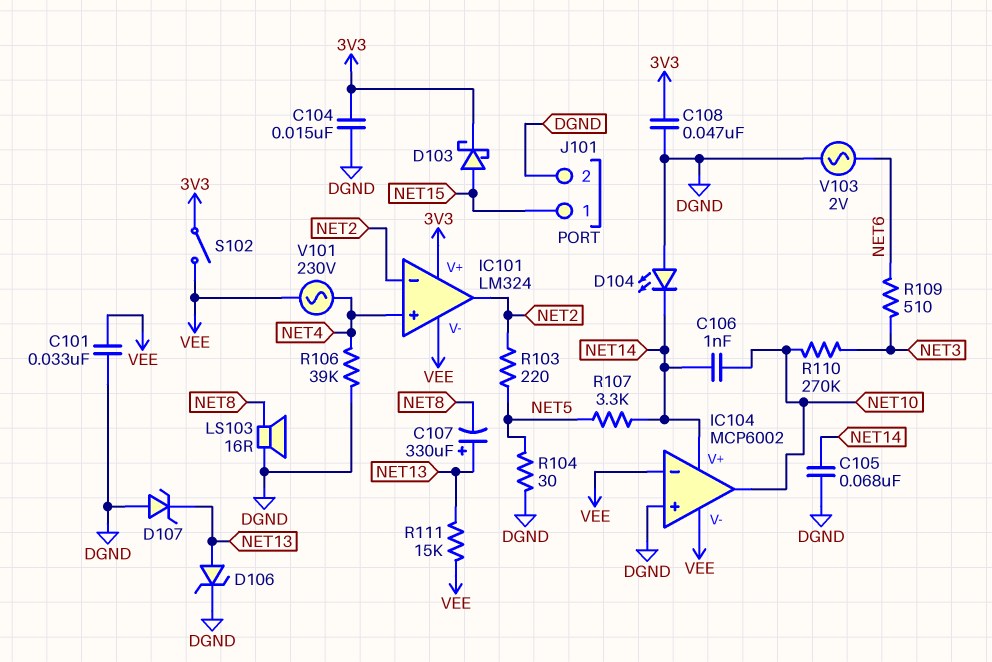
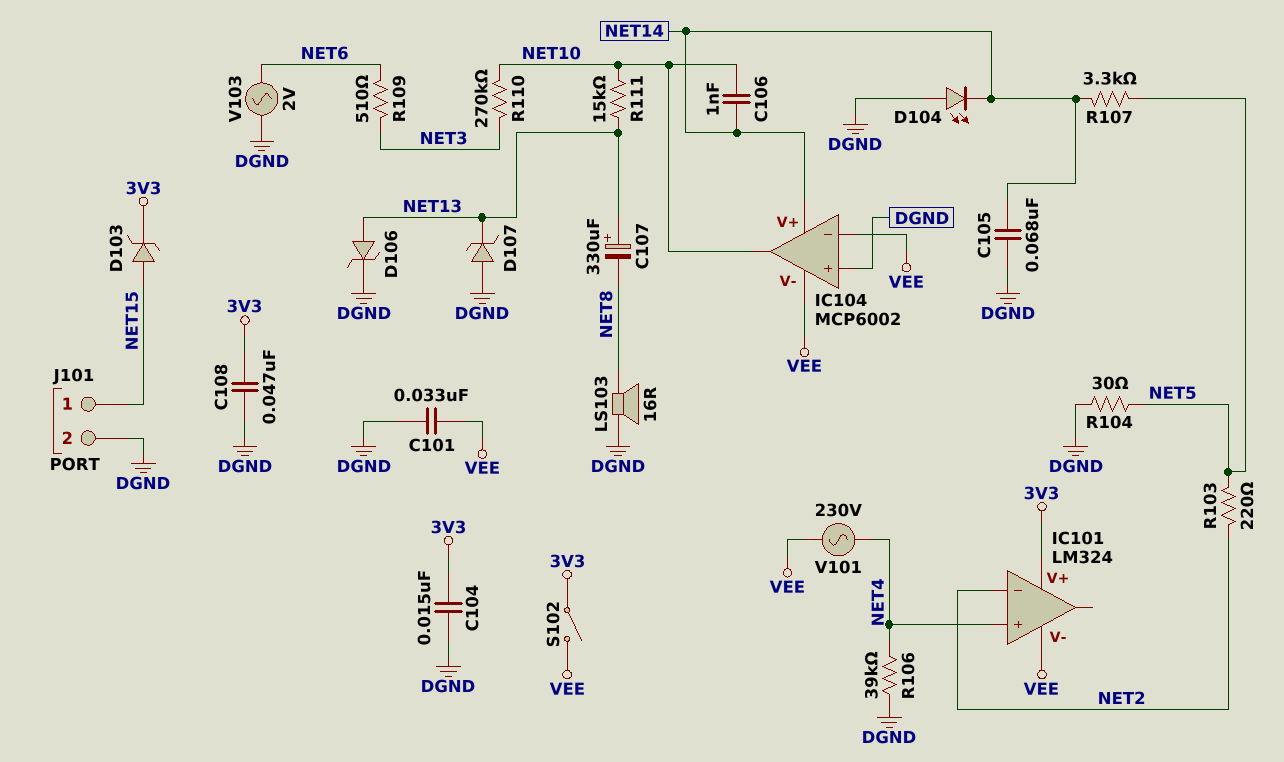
D103: schottky (A NET15, K 3V3) -> zener (A NET15, K 3V3)
IC101 pin out: NET2 -> none
R111: 15k (NET13, VEE) -> 15k (NET10, NET13)

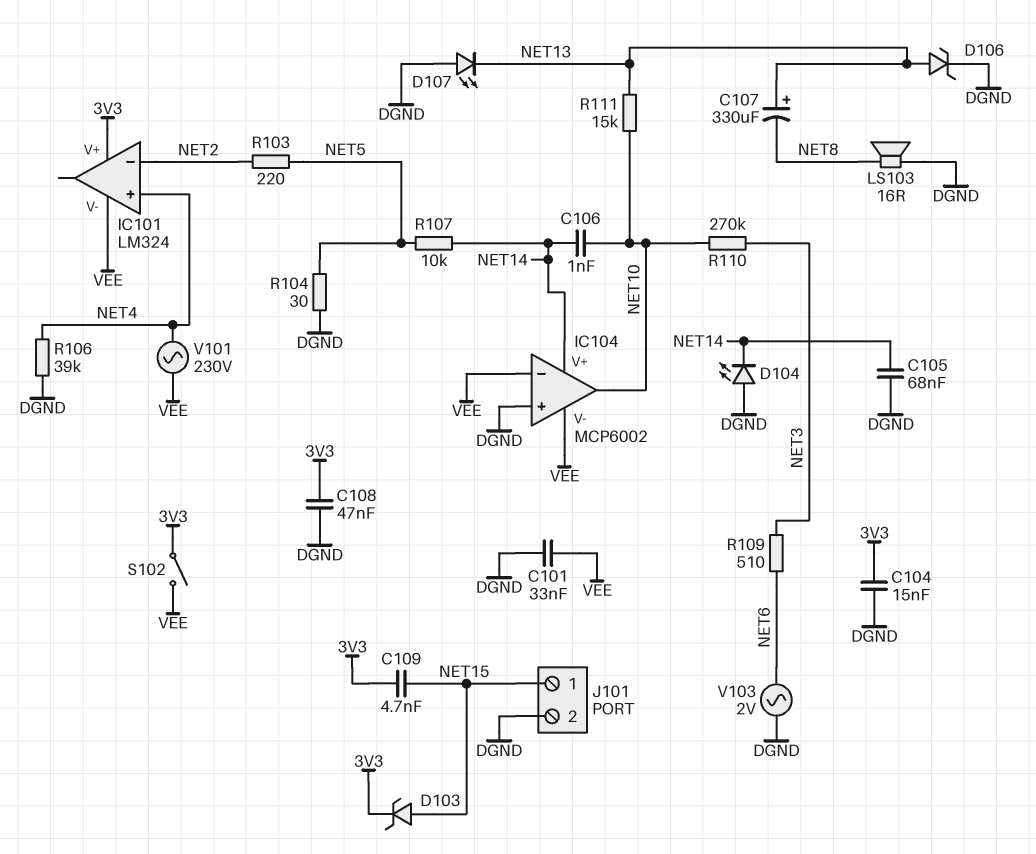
C109: none -> 4.7nF (3V3, NET15)
D107: zener (A DGND, K NET13) -> LED (A DGND, K NET13)
R107: 3.3k (NET5, NET14) -> 10k (NET5, NET14)

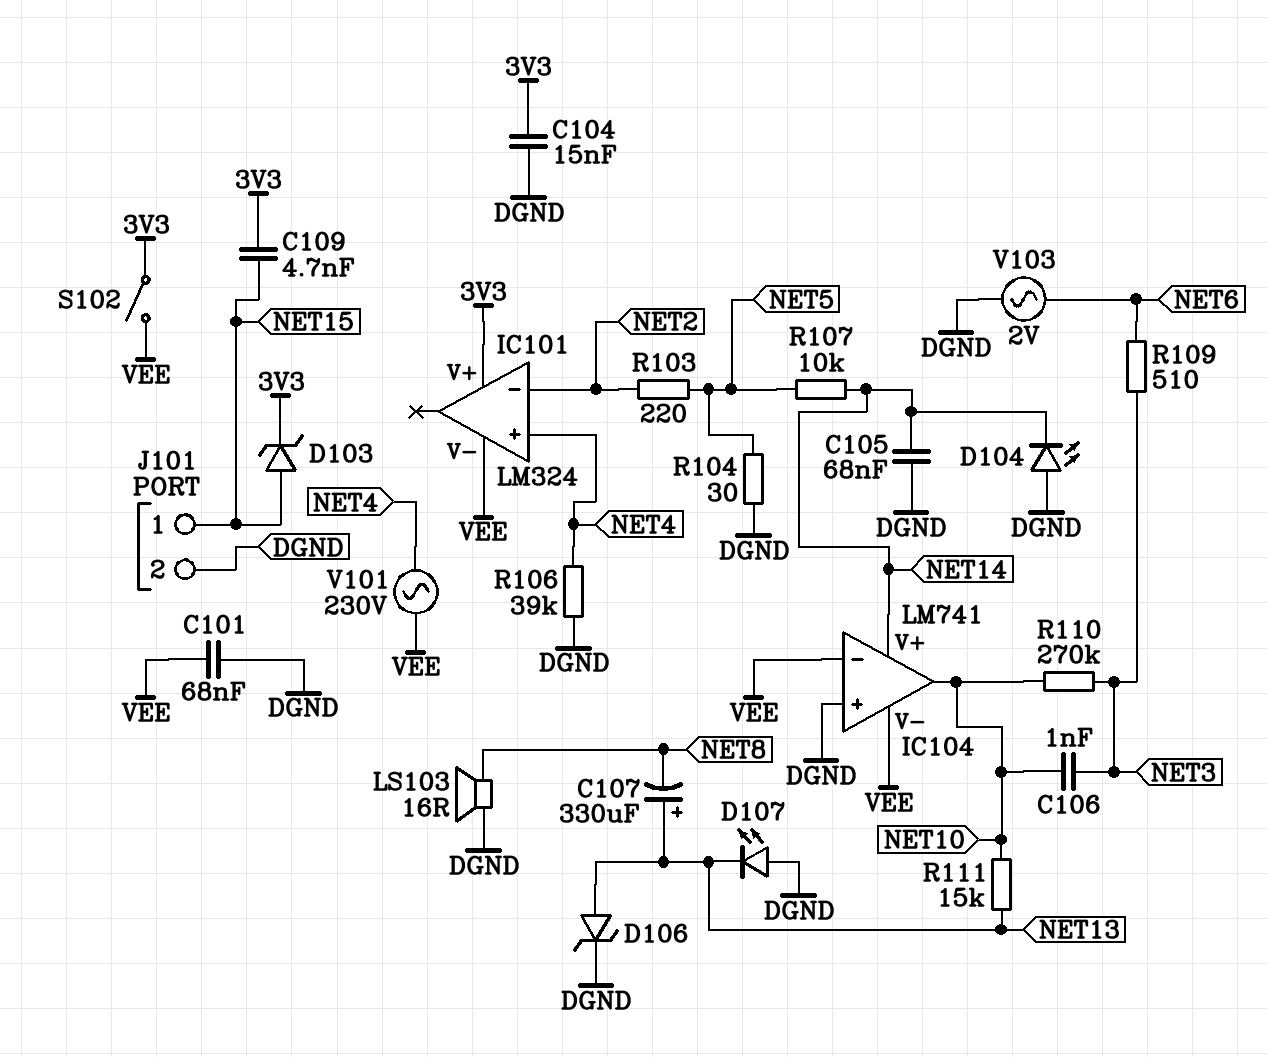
C101: 33nF (DGND, VEE) -> 68nF (DGND, VEE)
C106: 1nF (NET10, NET14) -> 1nF (NET3, NET10)
C108: 47nF (3V3, DGND) -> none
IC104: MCP6002 -> LM741

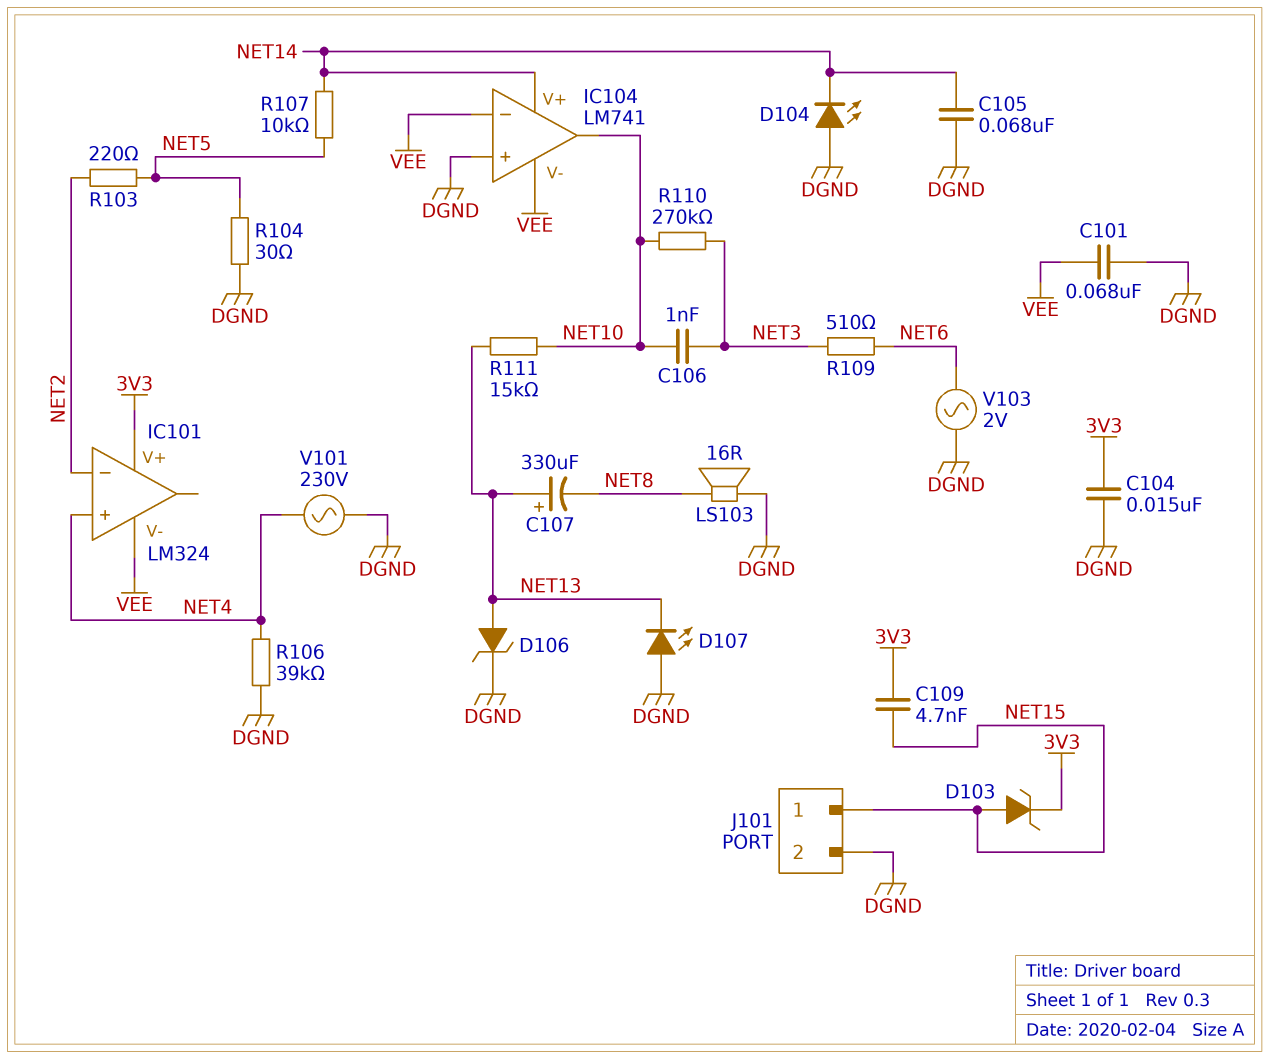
S102: switch (3V3, VEE) -> none
V101: AC 230V (NET4, VEE) -> AC 230V (DGND, NET4)

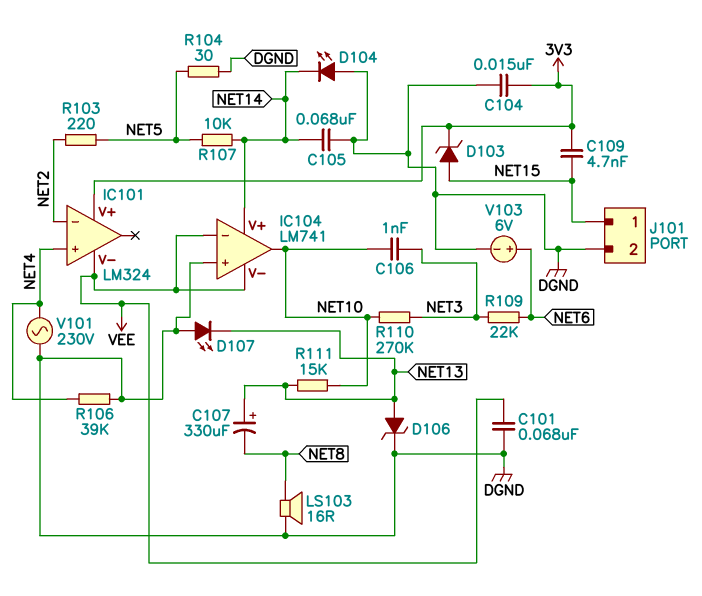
R109: 510 (NET3, NET6) -> 22k (NET3, NET6)
V103: AC 2V (DGND, NET6) -> 6V (plus NET6, minus DGND)

